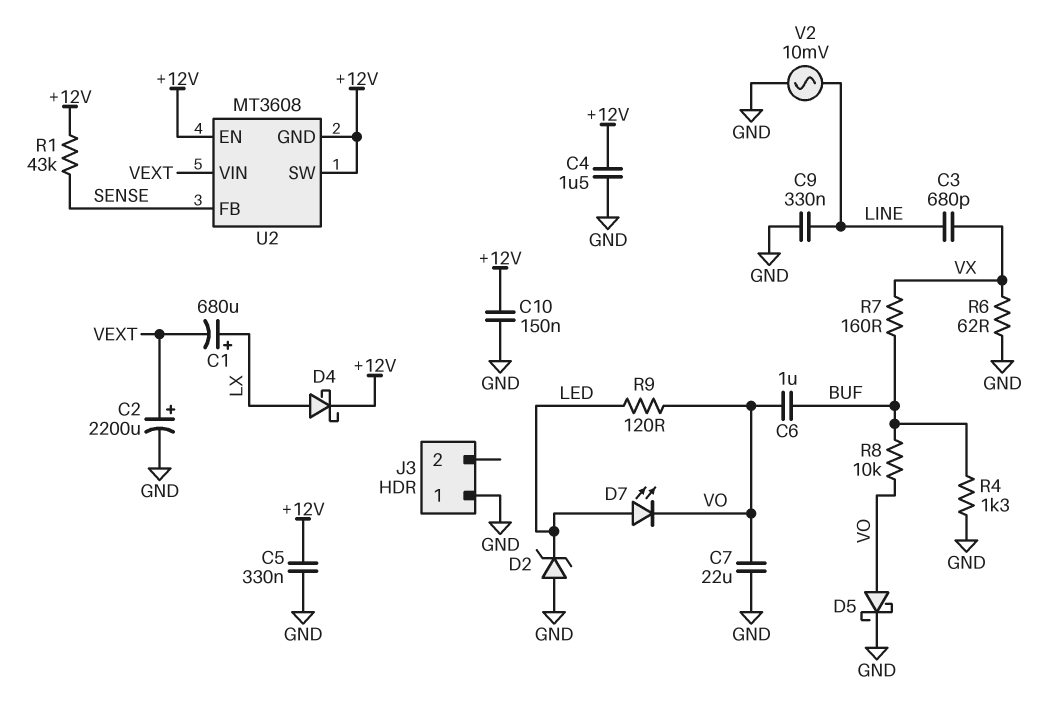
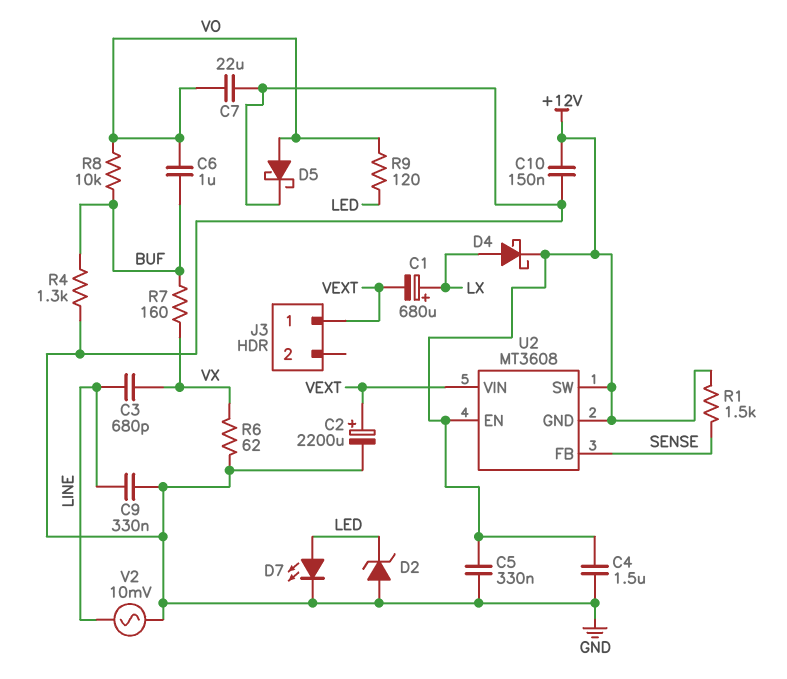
D7: LED (A LED, K VO) -> LED (A LED, K GND)
J3 pin 1: GND -> VEXT
R1: 43k (+12V, SENSE) -> 1.5k (+12V, SENSE)

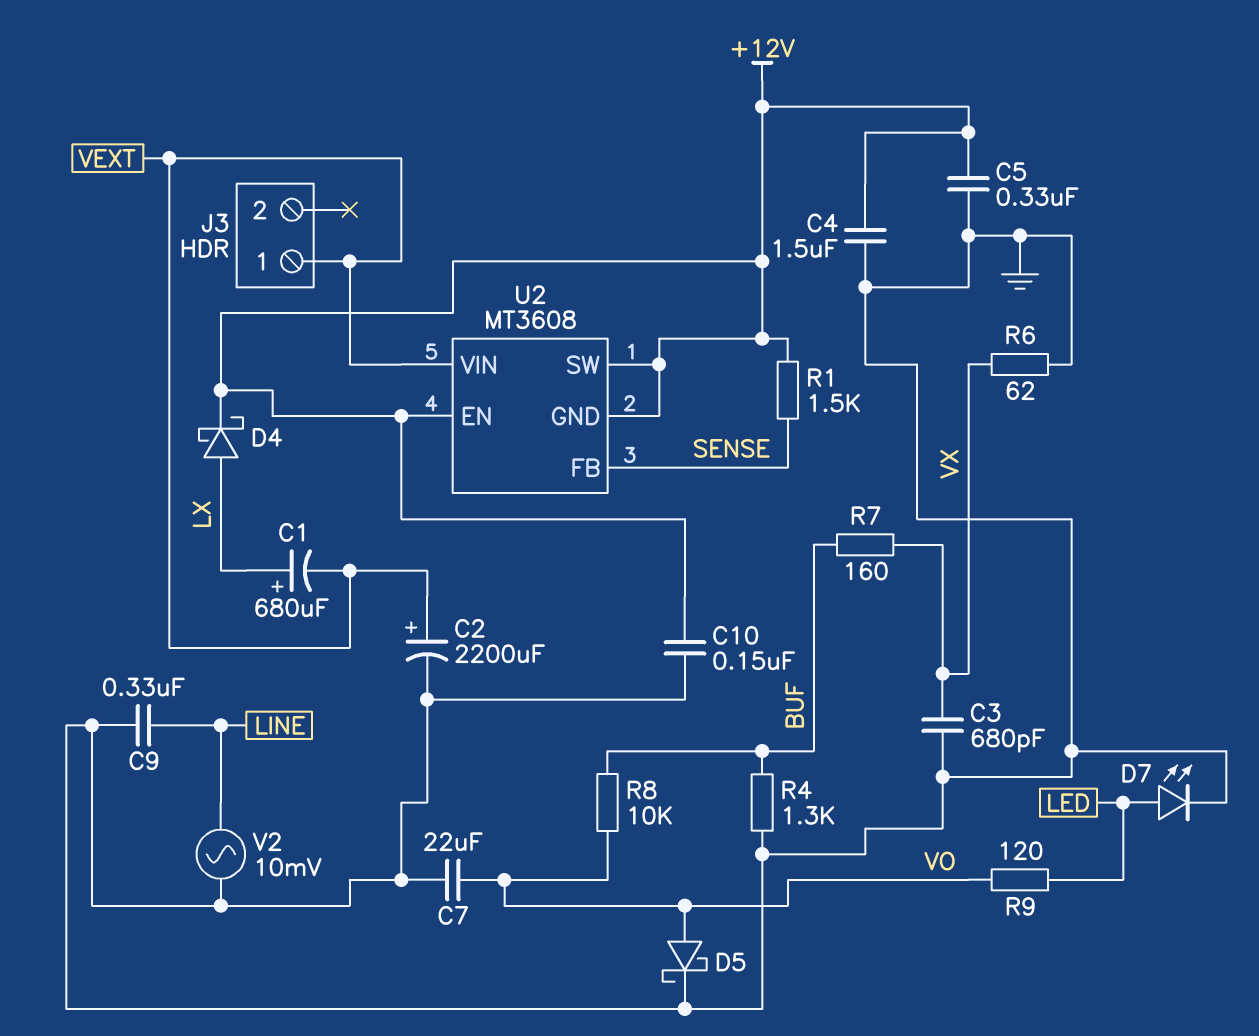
C3: 680pF (LINE, VX) -> 680pF (GND, VX)
C6: 1uF (BUF, VO) -> none
D2: zener (A GND, K LED) -> none

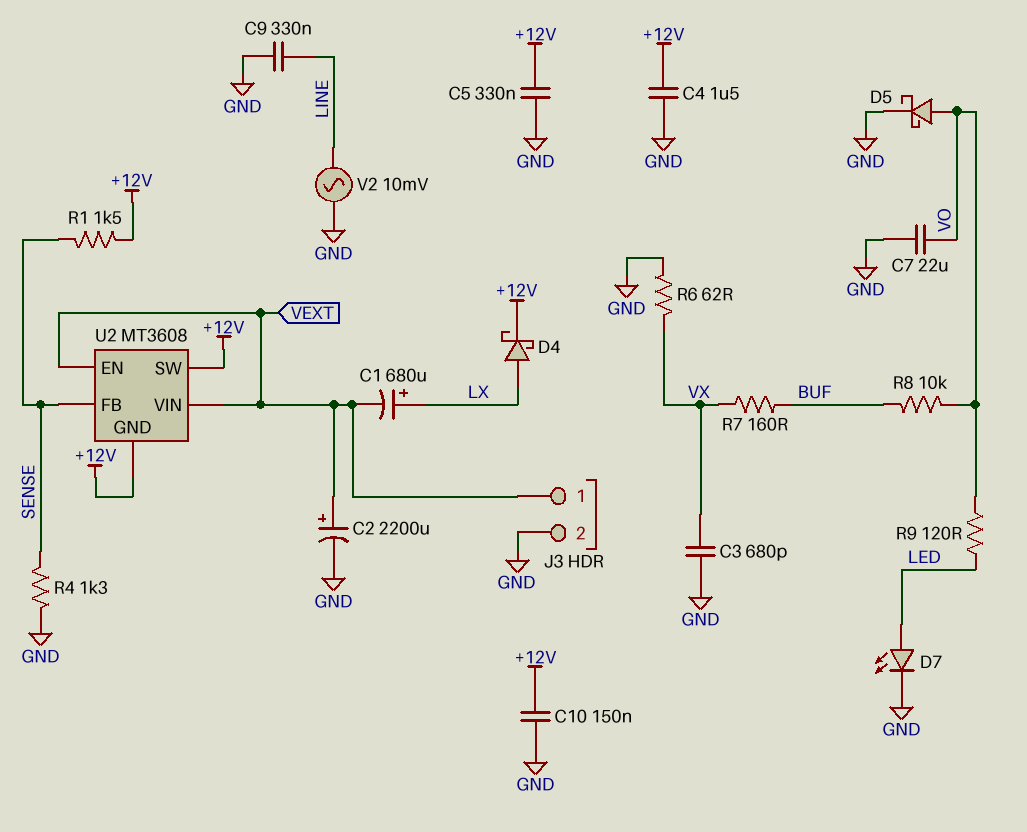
J3 pin 2: none -> GND
R4: 1.3k (BUF, GND) -> 1.3k (GND, SENSE)
U2 pin EN: +12V -> VEXT

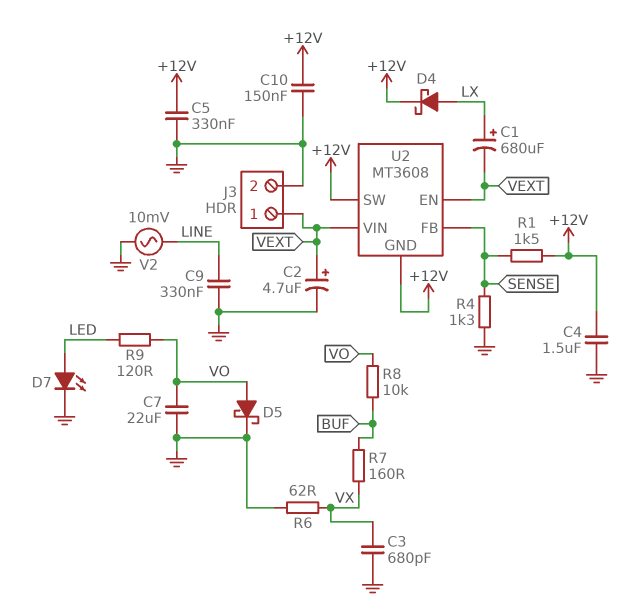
C2: 2200uF (plus VEXT, minus GND) -> 4.7uF (plus VEXT, minus GND)

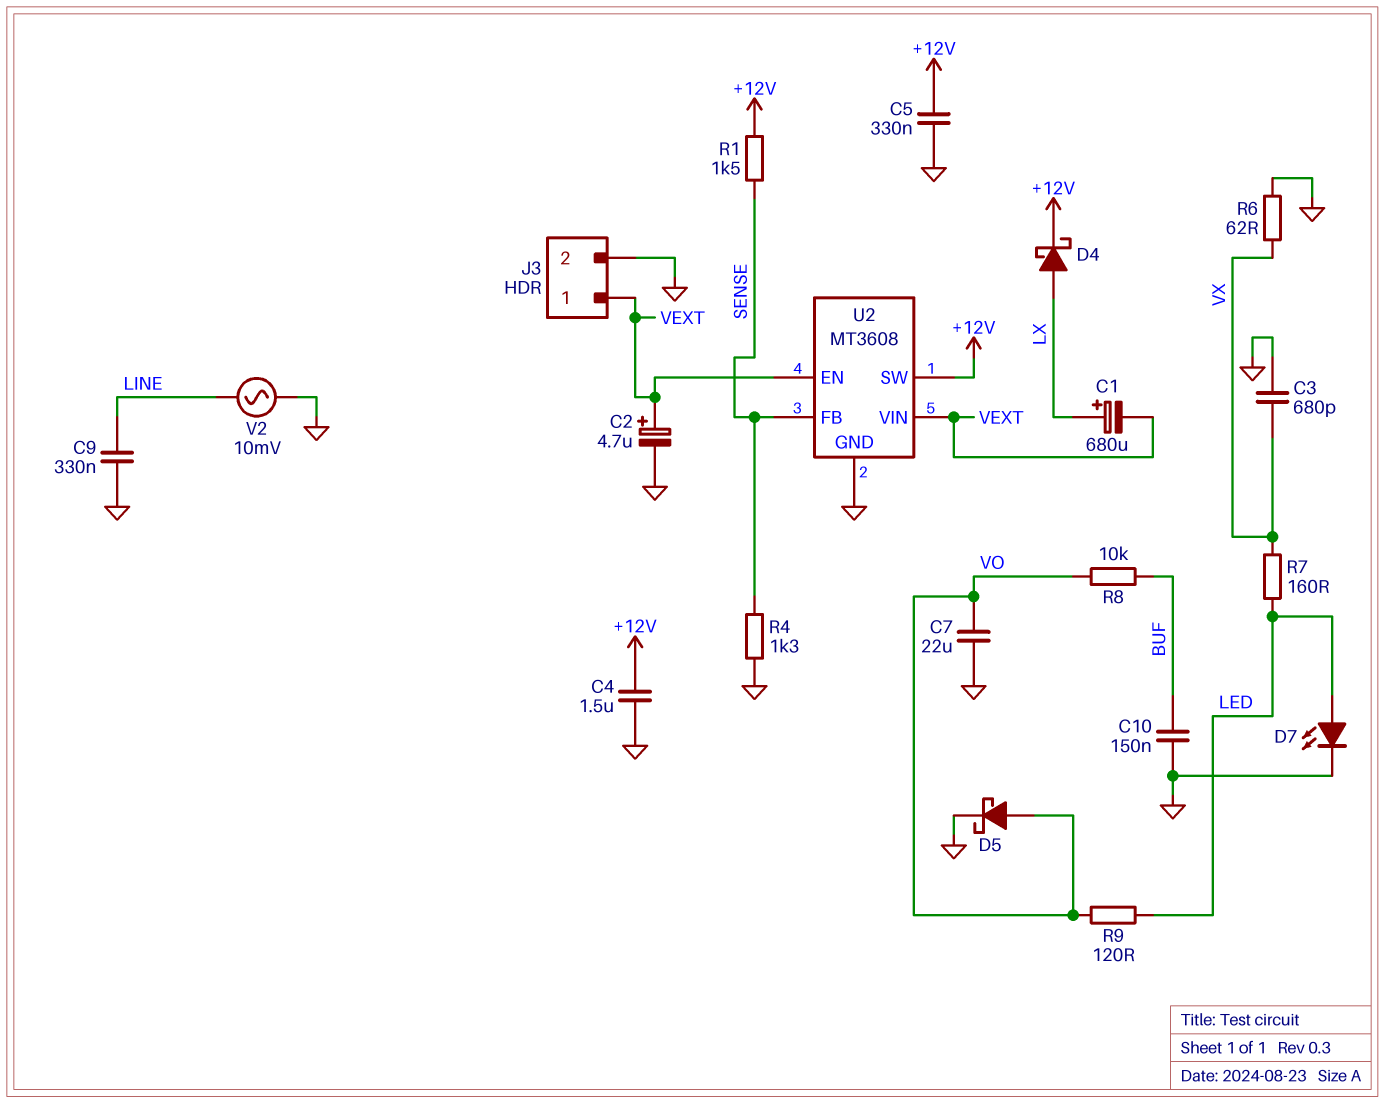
C10: 150nF (+12V, GND) -> 150nF (BUF, GND)
R7: 160 (BUF, VX) -> 160 (LED, VX)
U2 pin GND: +12V -> GND

